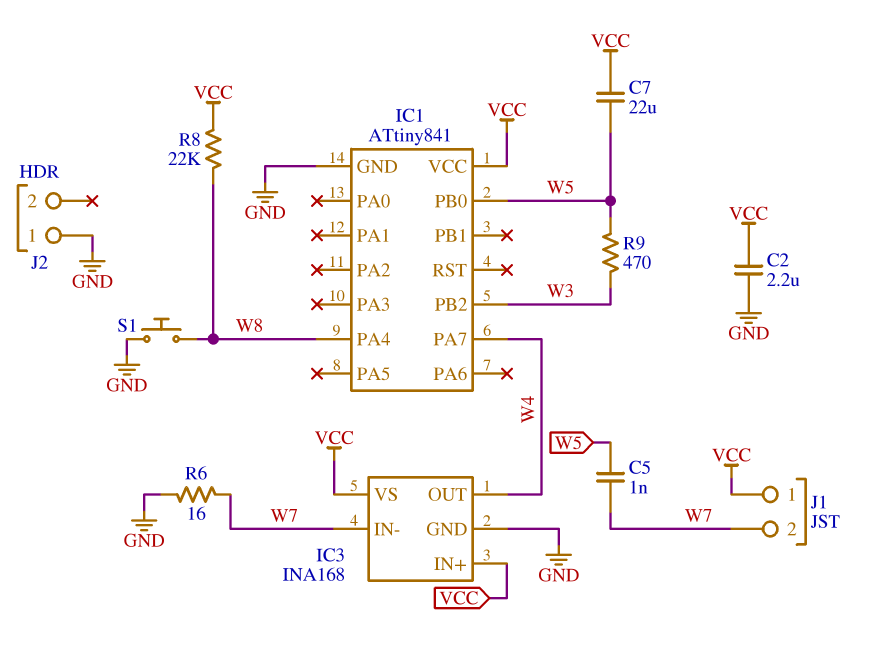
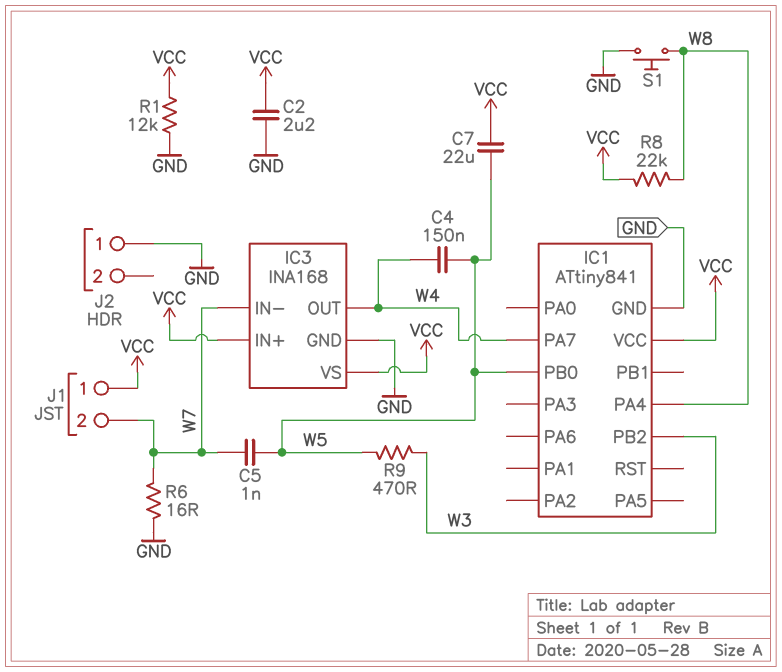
C4: none -> 150nF (W4, W5)
R1: none -> 12k (GND, VCC)

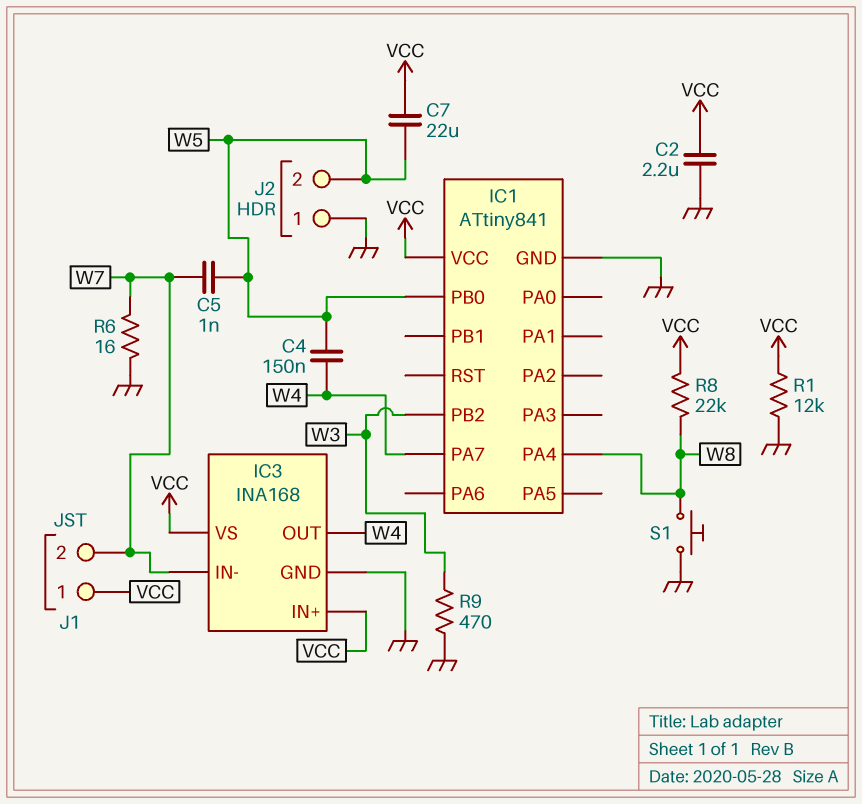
J2 pin 2: none -> W5
R9: 470 (W3, W5) -> 470 (GND, W3)

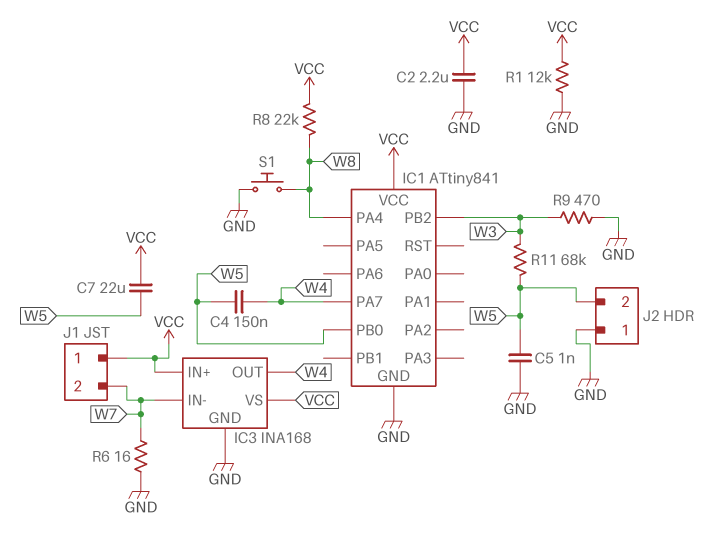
C5: 1nF (W5, W7) -> 1nF (GND, W5)
R11: none -> 68k (W3, W5)

